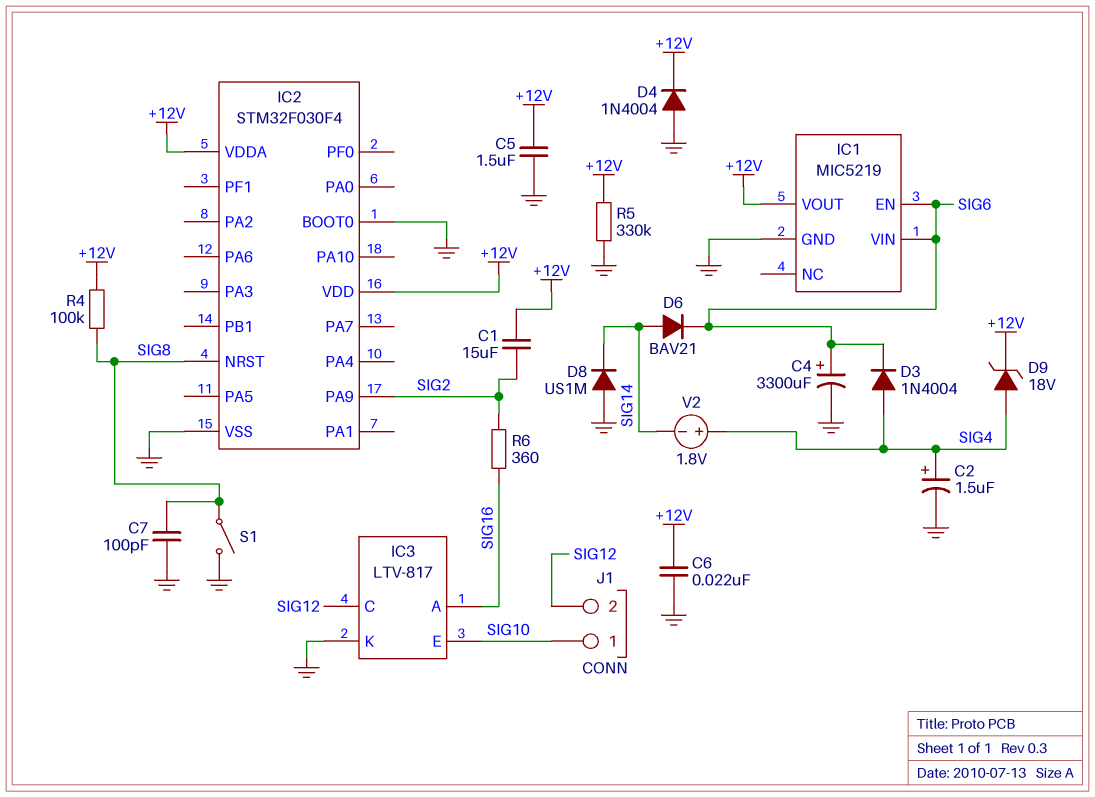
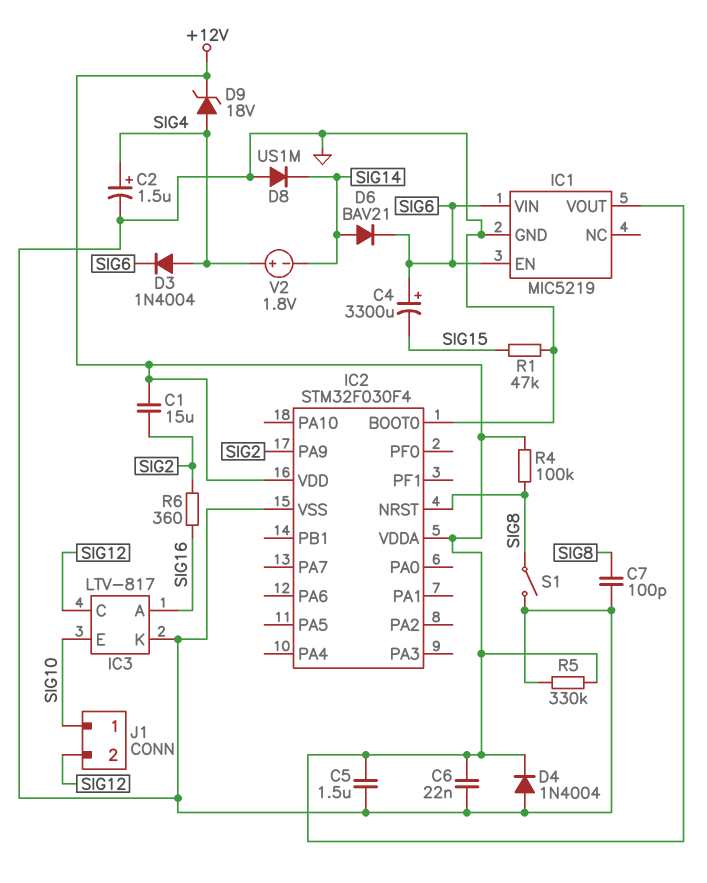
C4: 3300uF (plus SIG6, minus GND) -> 3300uF (plus SIG6, minus SIG15)
R1: none -> 47k (GND, SIG15)

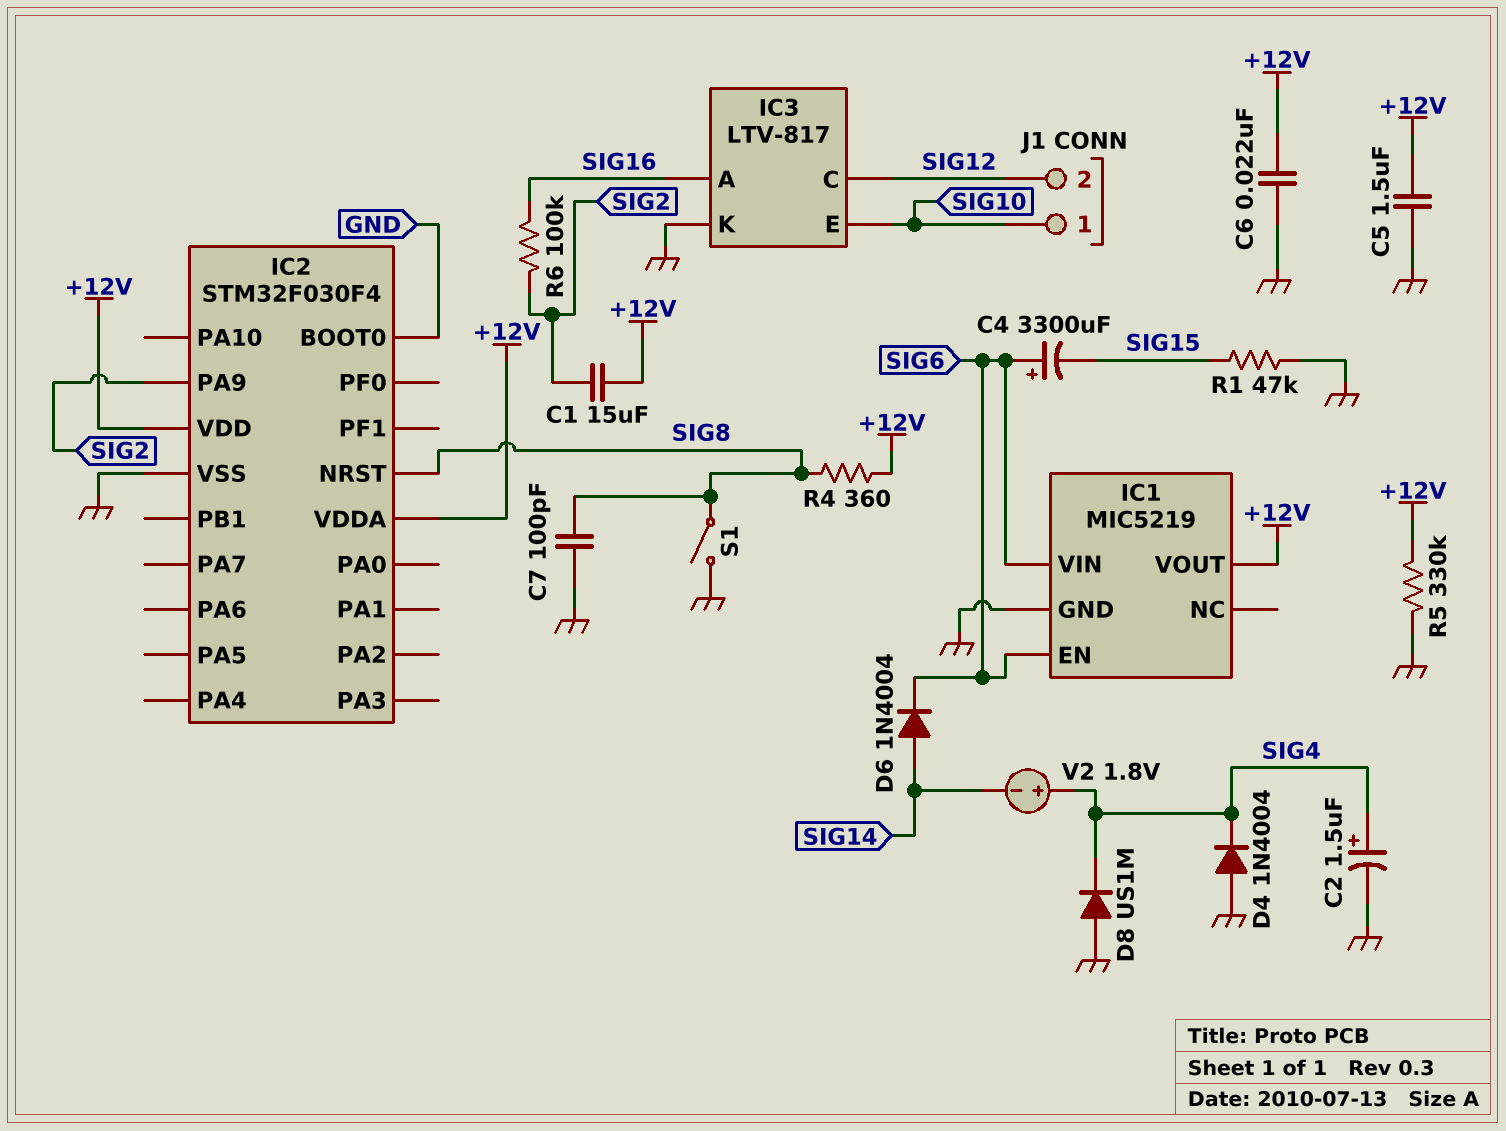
D3: diode 1N4004 (A SIG4, K SIG6) -> none
D4: diode 1N4004 (A GND, K +12V) -> diode 1N4004 (A GND, K SIG4)
D6: diode BAV21 (A SIG14, K SIG6) -> diode 1N4004 (A SIG14, K SIG6)
D8: diode US1M (A GND, K SIG14) -> diode US1M (A GND, K SIG4)
D9: zener 18V (A SIG4, K +12V) -> none
R4: 100k (+12V, SIG8) -> 360 (+12V, SIG8)
R6: 360 (SIG2, SIG16) -> 100k (SIG2, SIG16)

